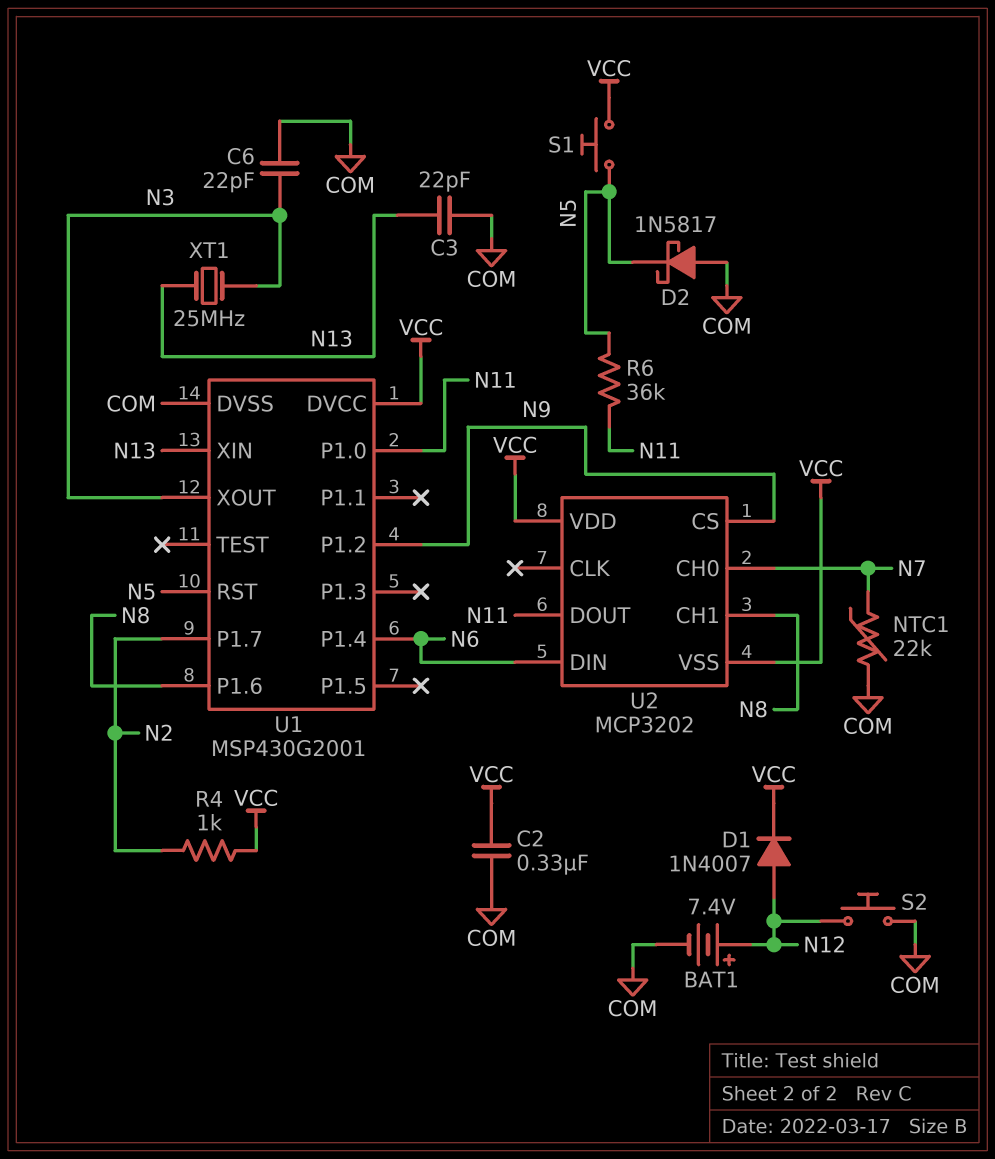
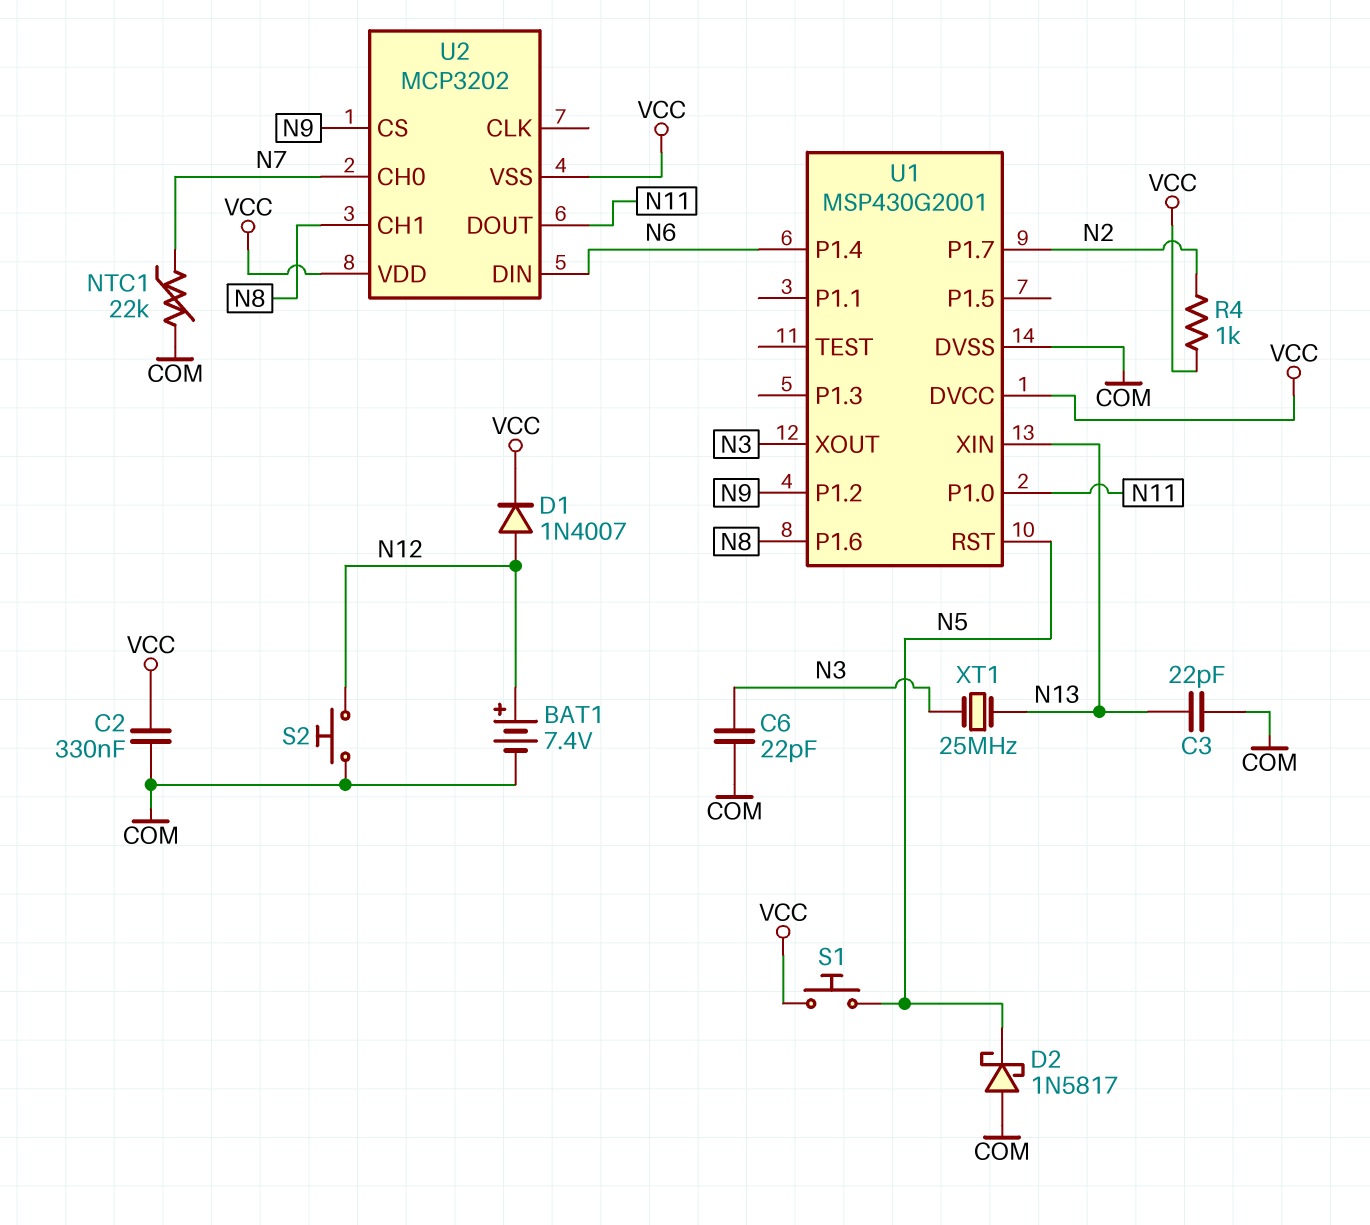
R6: 36k (N5, N11) -> none

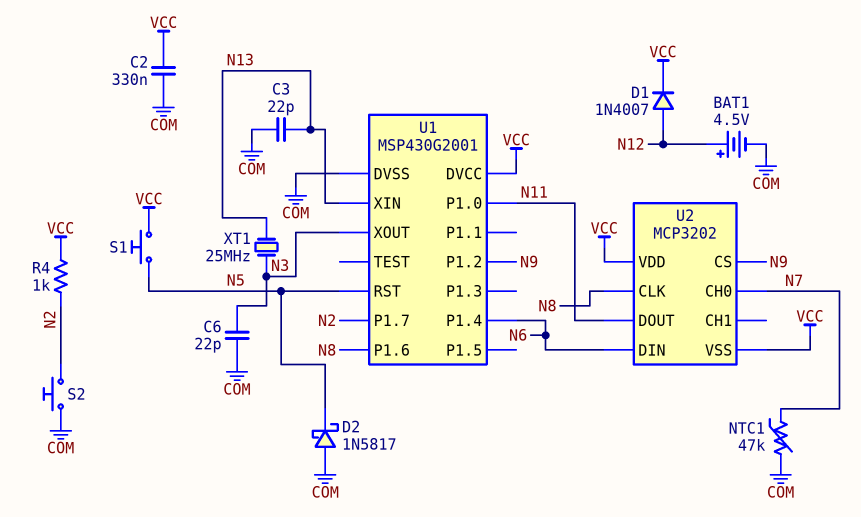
BAT1: 7.4V (plus N12, minus COM) -> 4.5V (plus N12, minus COM)
NTC1: 22k (COM, N7) -> 47k (COM, N7)
S2: button (COM, N12) -> button (COM, N2)
U2 pin CH1: N8 -> none
U2 pin CLK: none -> N8

